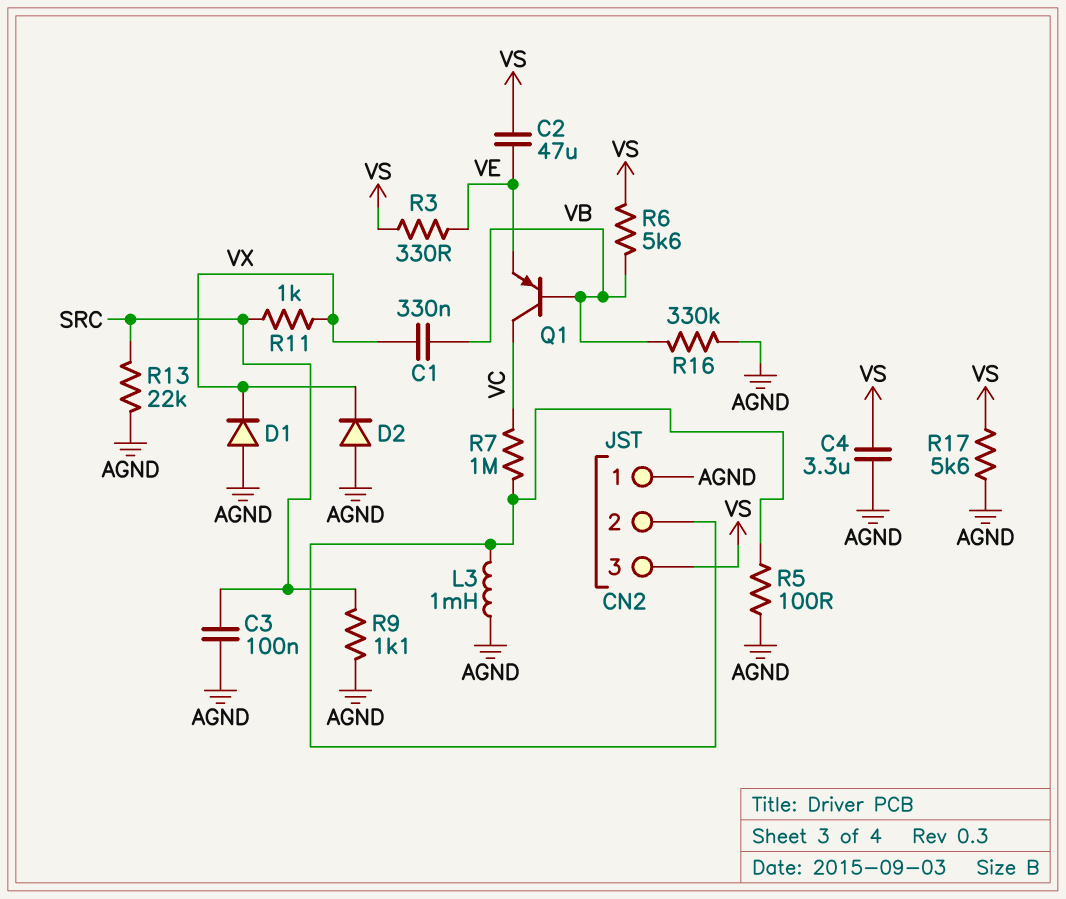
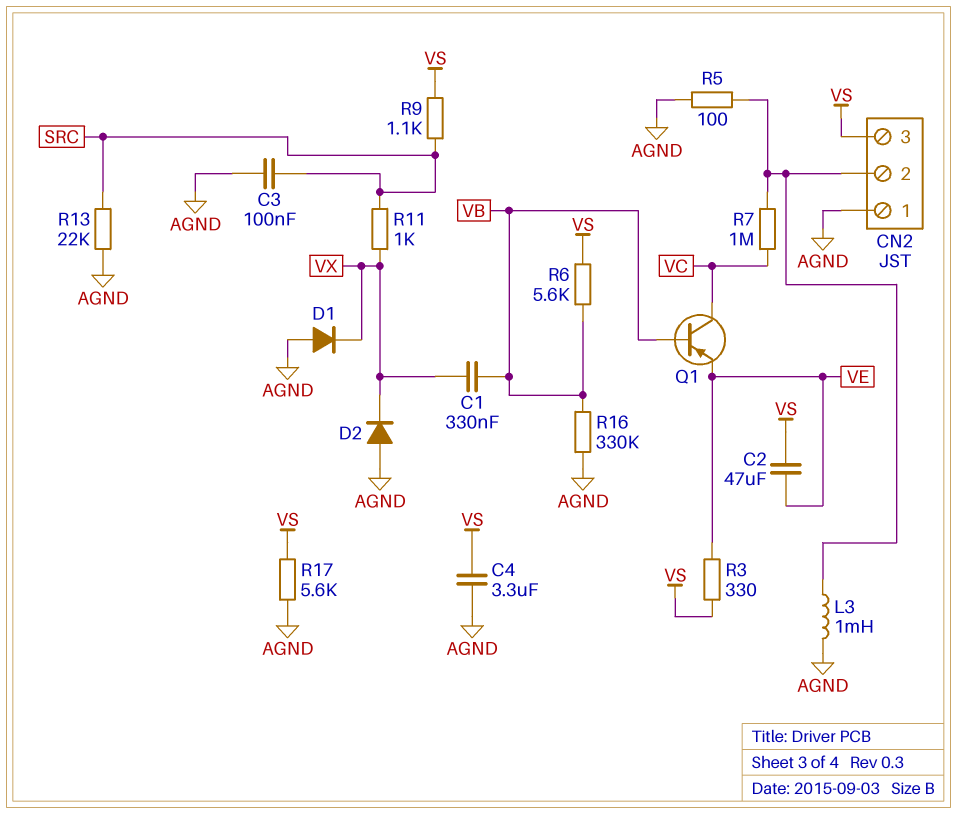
R9: 1.1k (AGND, SRC) -> 1.1k (SRC, VS)

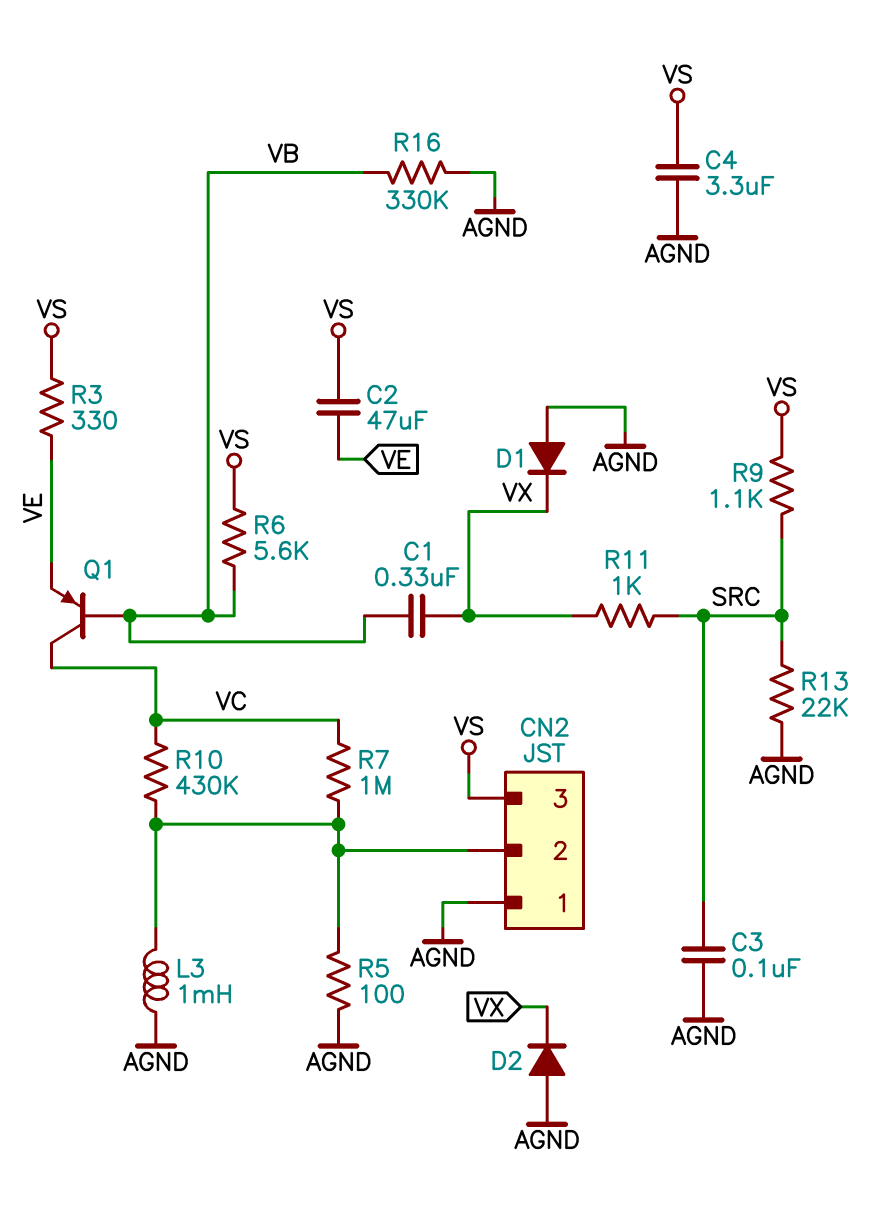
R10: none -> 430k (CN2/2, VC)
R17: 5.6k (AGND, VS) -> none

